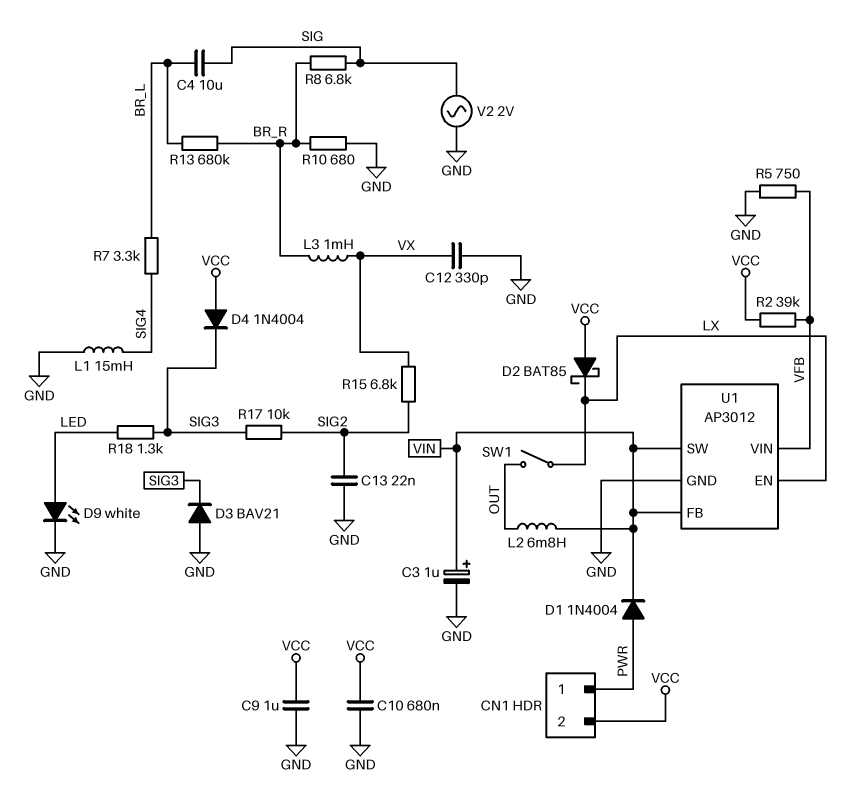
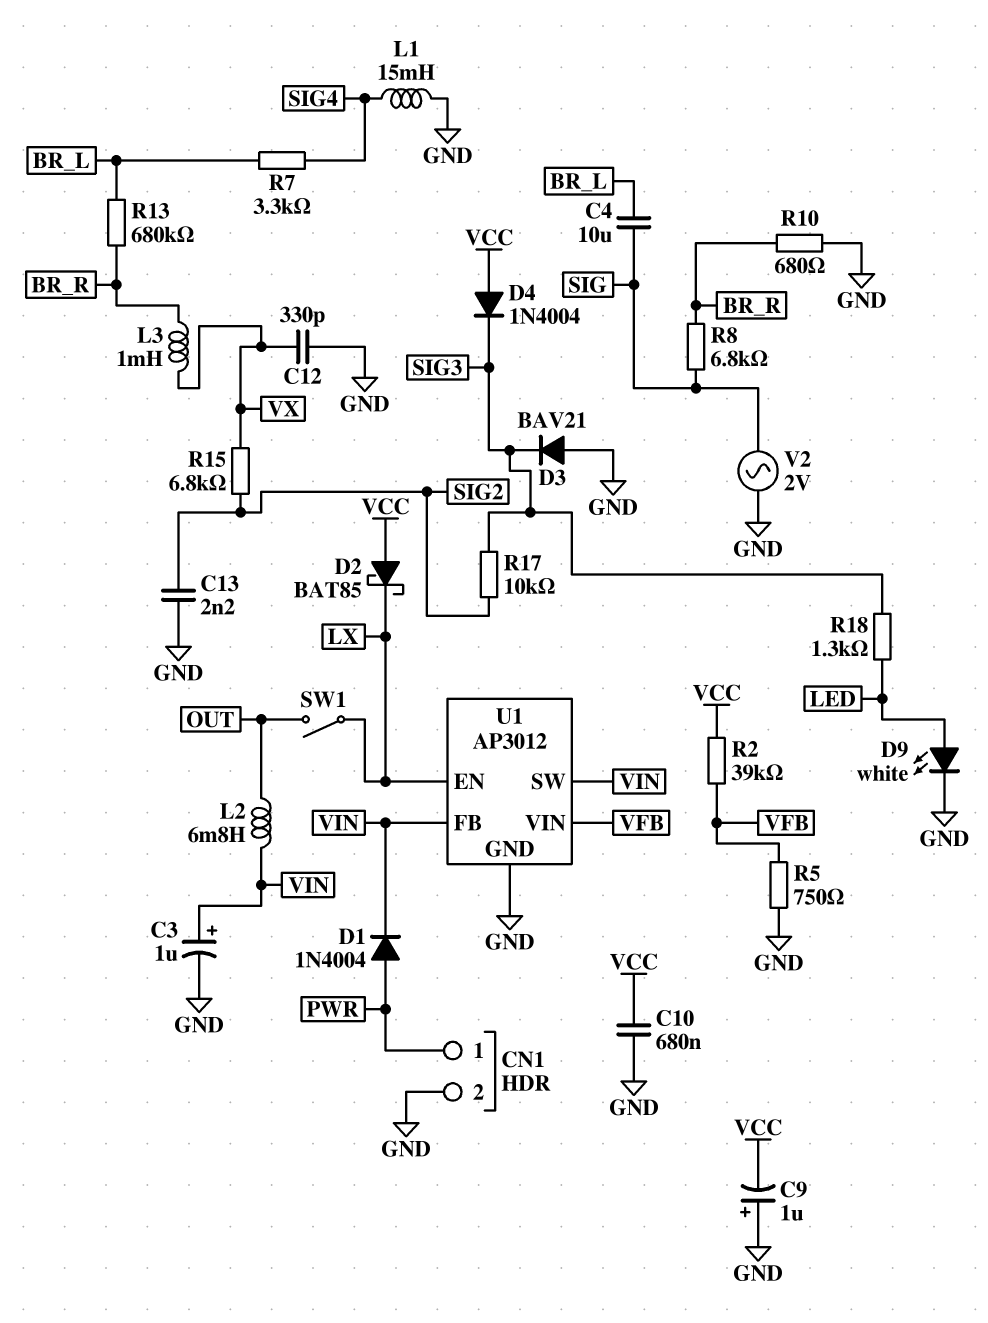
C9: 1uF (GND, VCC) -> 1uF (plus GND, minus VCC)
C13: 22nF (GND, SIG2) -> 2.2nF (GND, SIG2)
CN1 pin 2: VCC -> GND

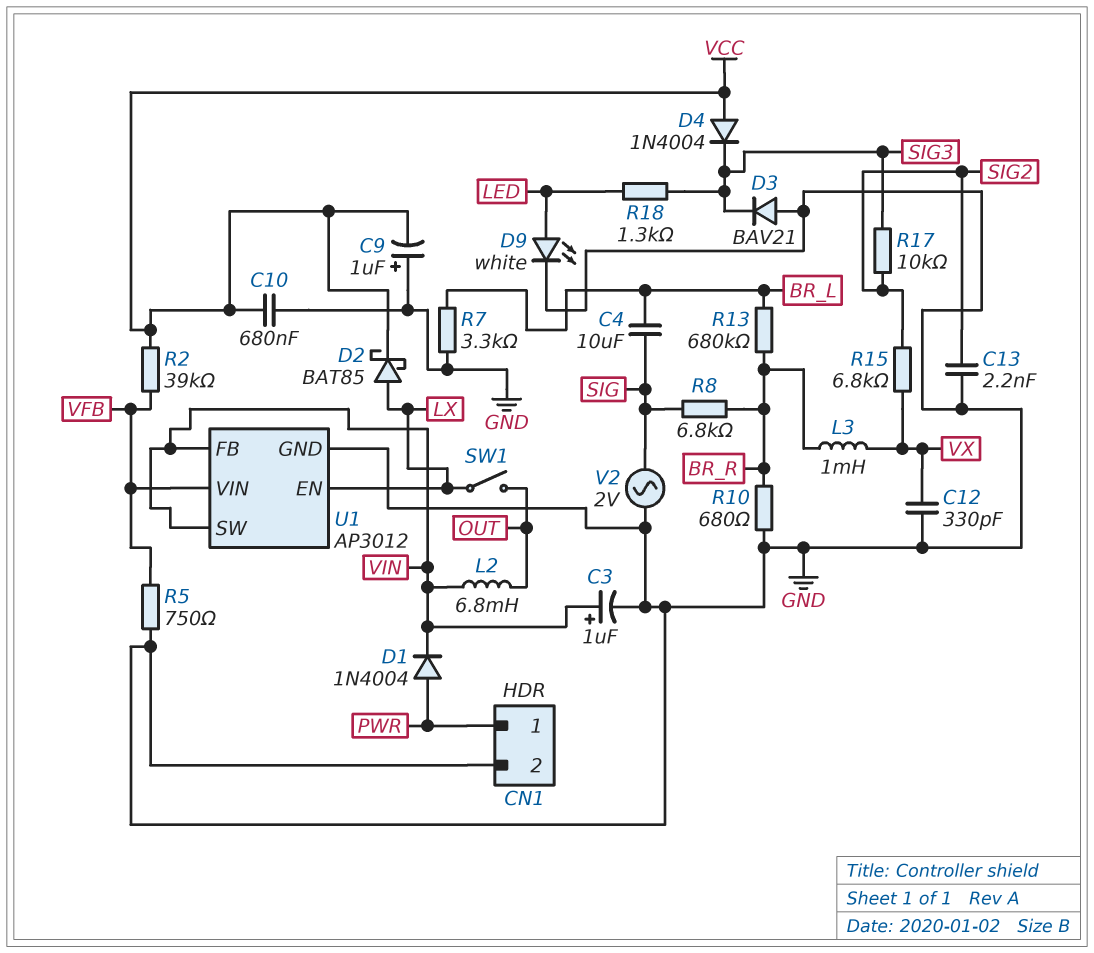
D2: schottky BAT85 (A VCC, K LX) -> schottky BAT85 (A LX, K VCC)
L1: 15mH (GND, SIG4) -> none
R7: 3.3k (BR_L, SIG4) -> 3.3k (BR_L, GND)

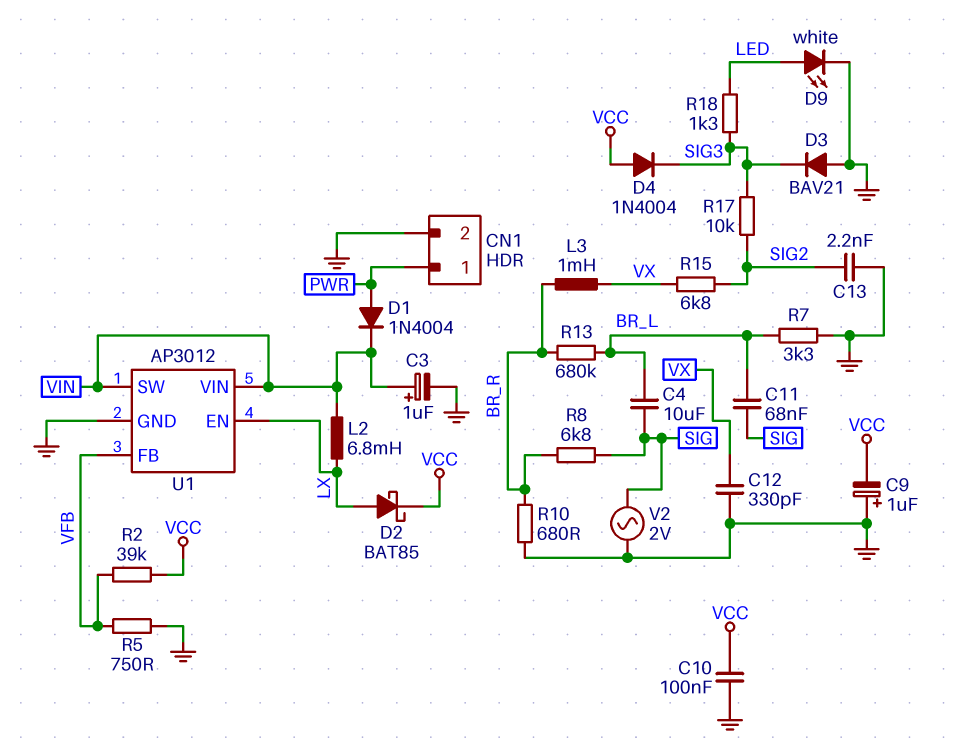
C10: 680nF (GND, VCC) -> 100nF (GND, VCC)
C11: none -> 68nF (BR_L, SIG)
L2: 6.8mH (OUT, VIN) -> 6.8mH (LX, VIN)
SW1: switch (LX, OUT) -> none
U1 pin FB: VIN -> VFB
U1 pin VIN: VFB -> VIN

